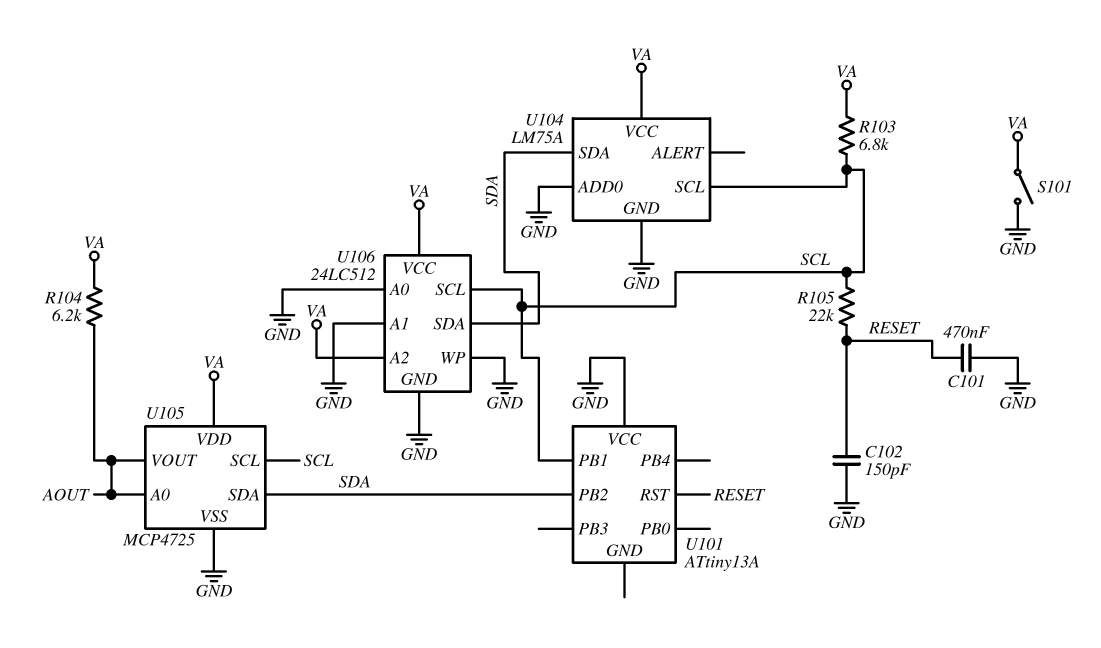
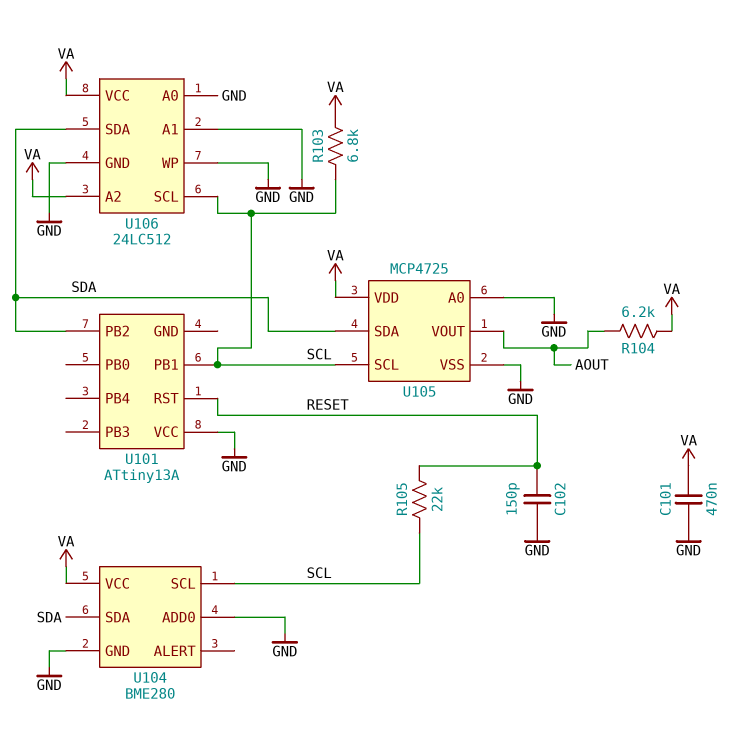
C101: 470nF (GND, RESET) -> 470nF (GND, VA)
S101: switch (GND, VA) -> none
U104: LM75A -> BME280
U105 pin A0: AOUT -> GND

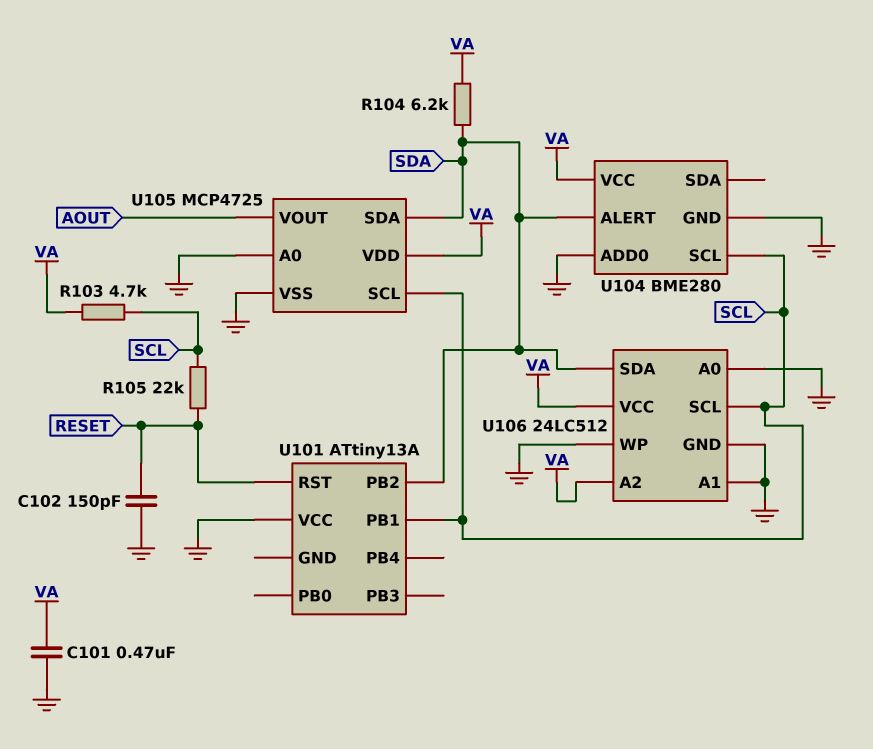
R103: 6.8k (SCL, VA) -> 4.7k (SCL, VA)
R104: 6.2k (AOUT, VA) -> 6.2k (SDA, VA)
U104 pin ALERT: none -> SDA
U104 pin SDA: SDA -> none

